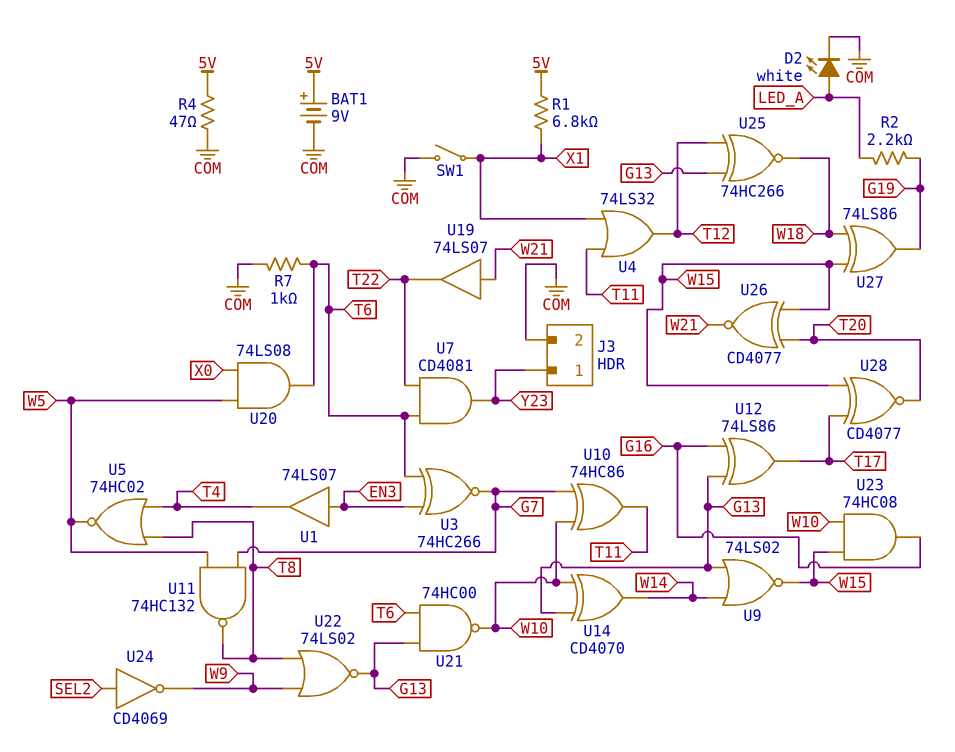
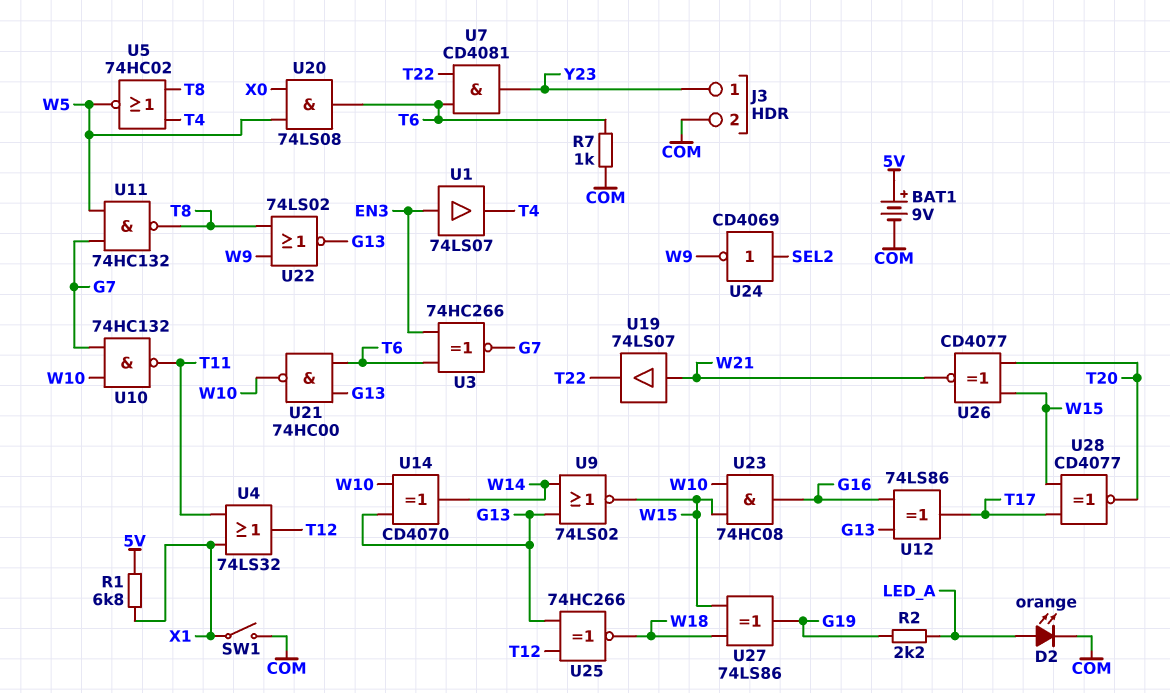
D2: LED white (A LED_A, K COM) -> LED orange (A LED_A, K COM)
R4: 47 (5V, COM) -> none
U10: XOR 74HC86 (in G7, in W10, out T11) -> NAND 74HC132 (in G7, in W10, out T11)

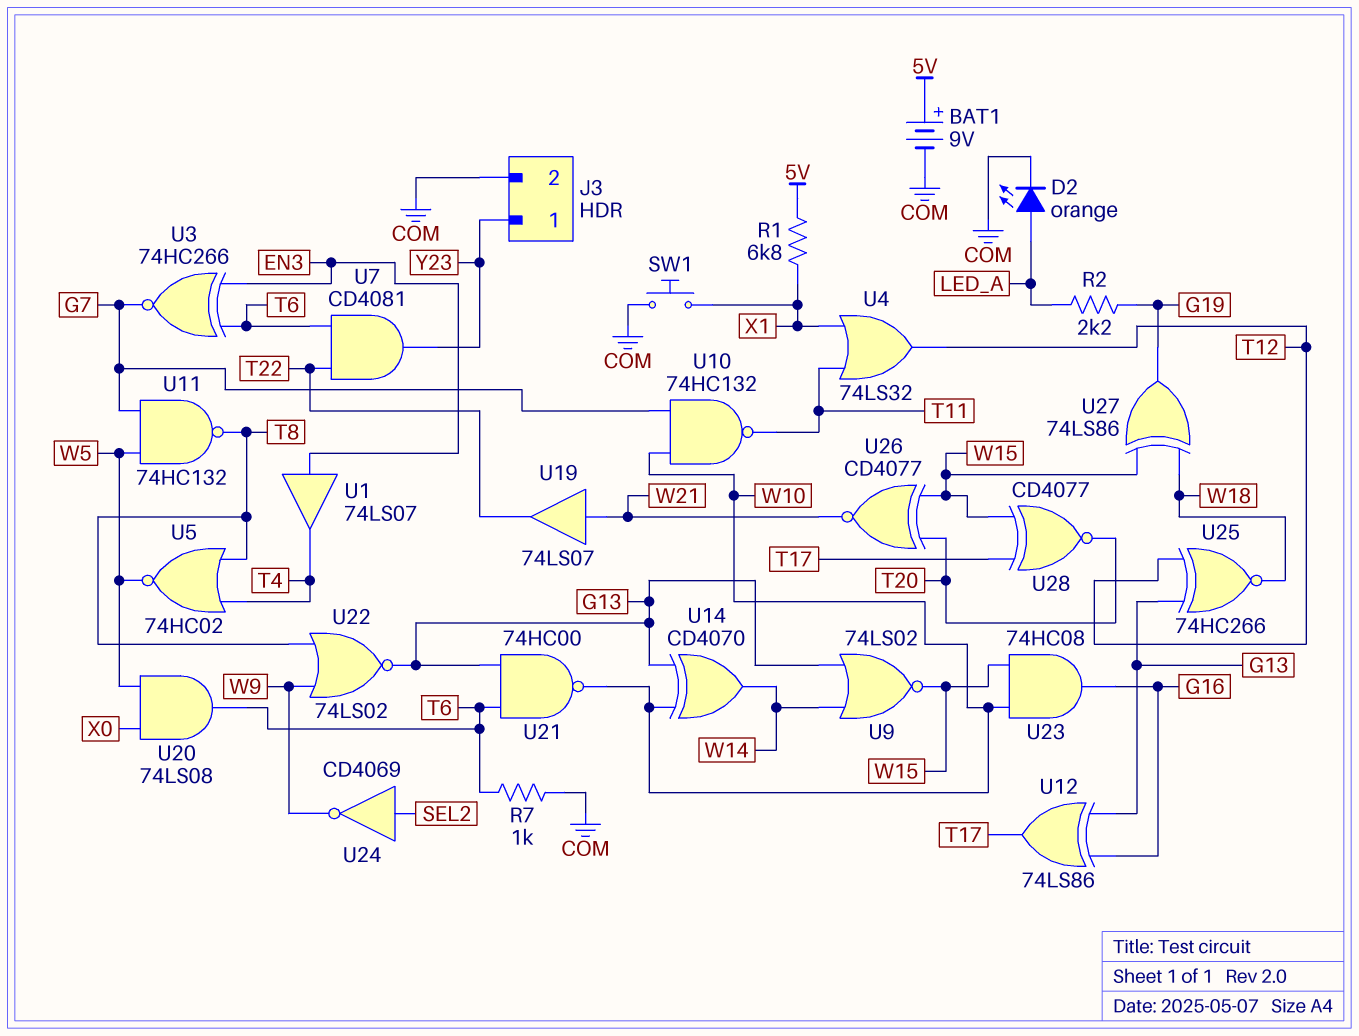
SW1: switch (COM, X1) -> button (COM, X1)

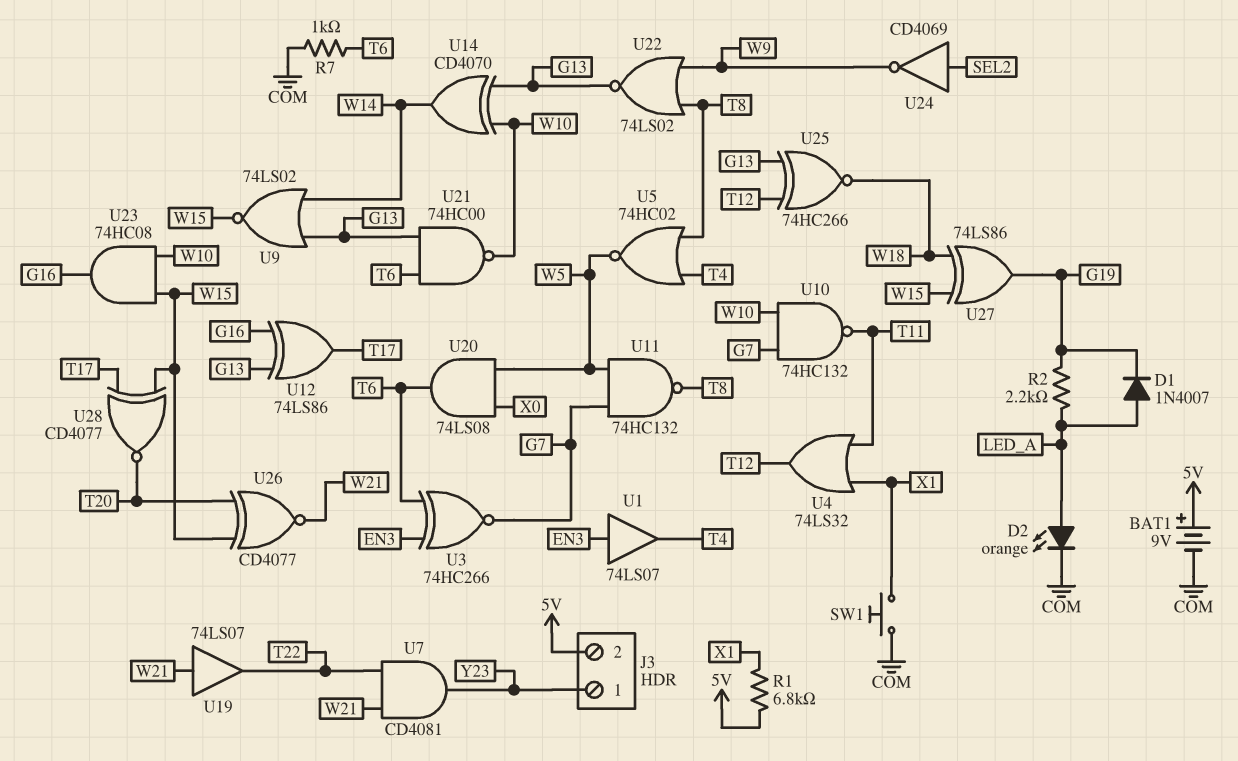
D1: none -> diode 1N4007 (A LED_A, K G19)
J3 pin 2: COM -> 5V
U7: AND CD4081 (in T6, in T22, out Y23) -> AND CD4081 (in T22, in W21, out Y23)

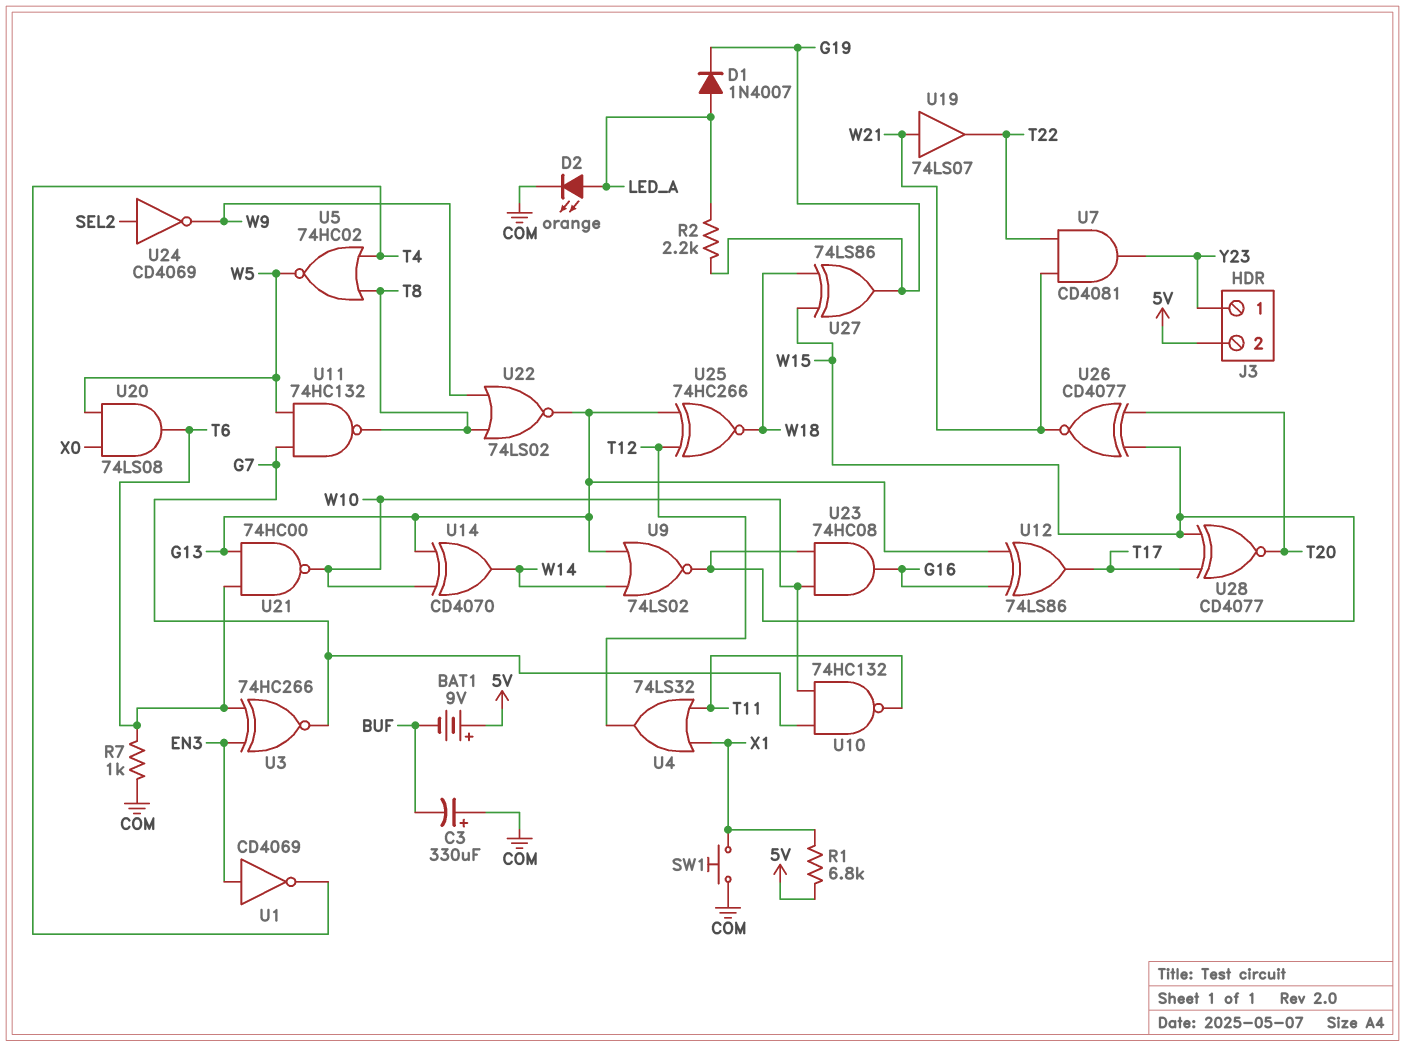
BAT1: 9V (plus 5V, minus COM) -> 9V (plus 5V, minus BUF)
C3: none -> 330uF (plus COM, minus BUF)
U1: buffer 74LS07 (in EN3, out T4) -> NOT CD4069 (in EN3, out T4)

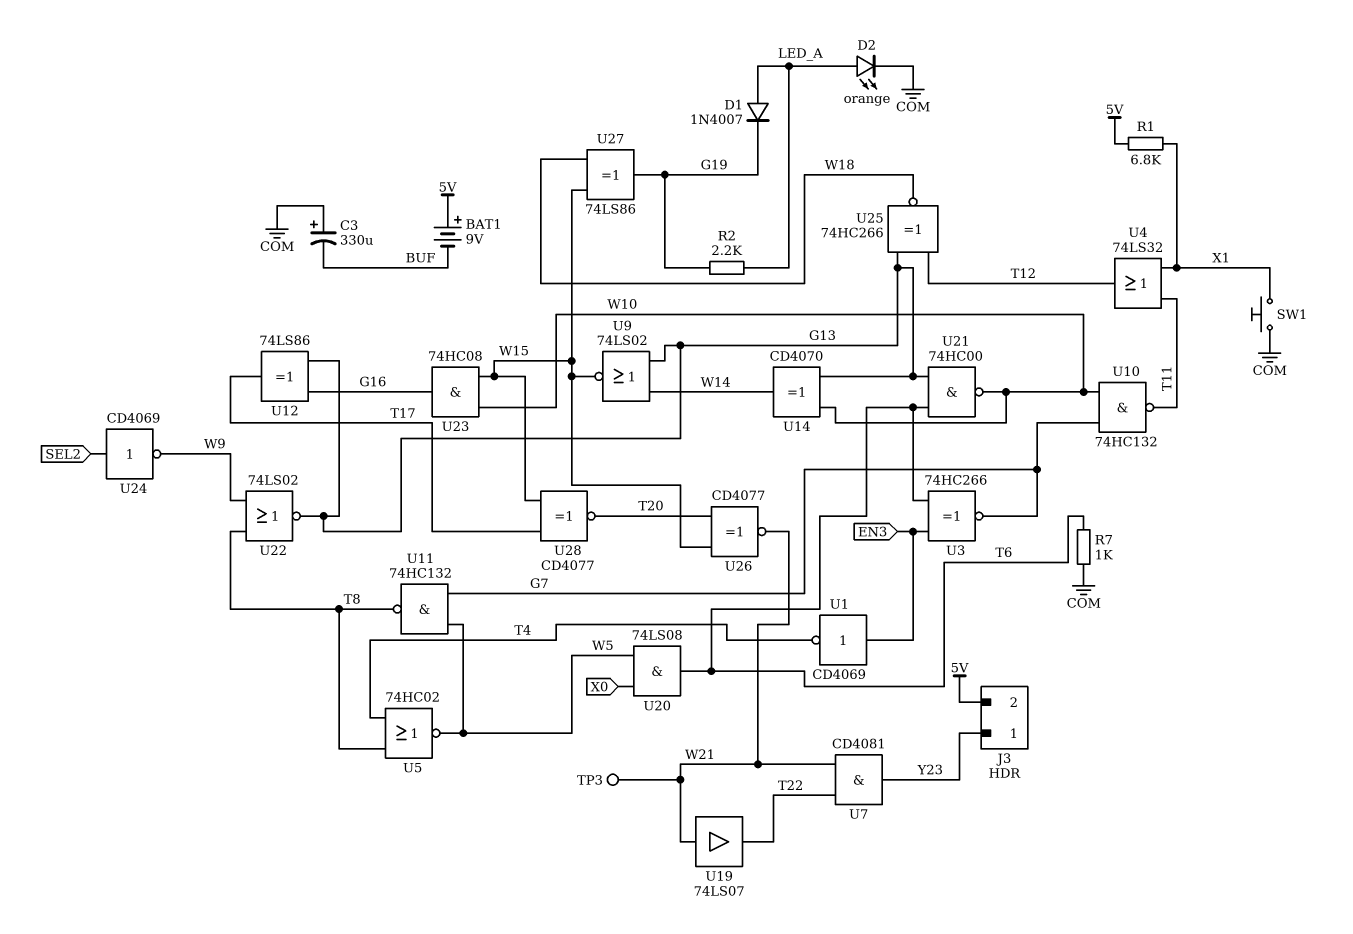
TP3: none -> test point (W21)

